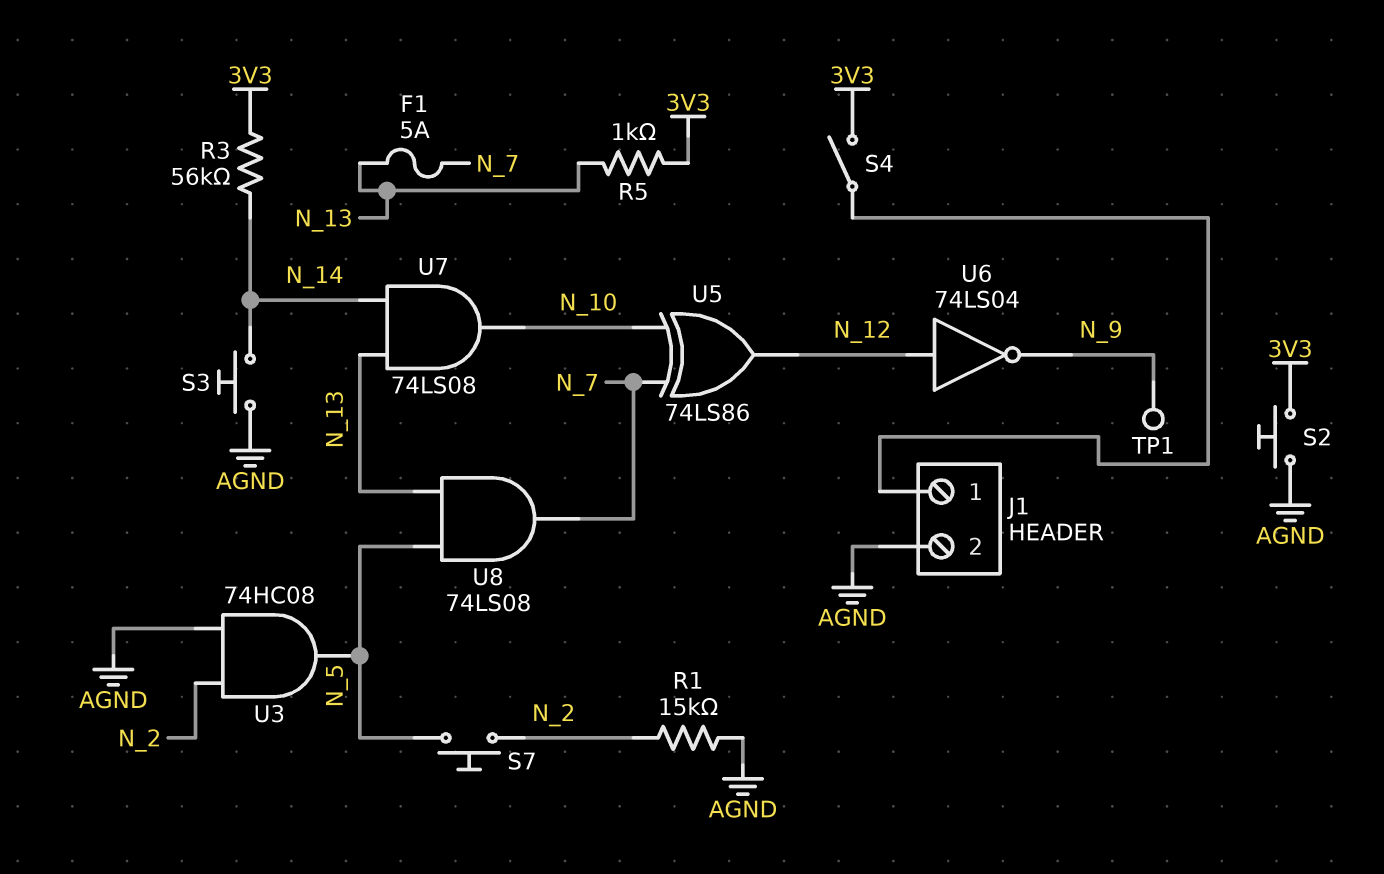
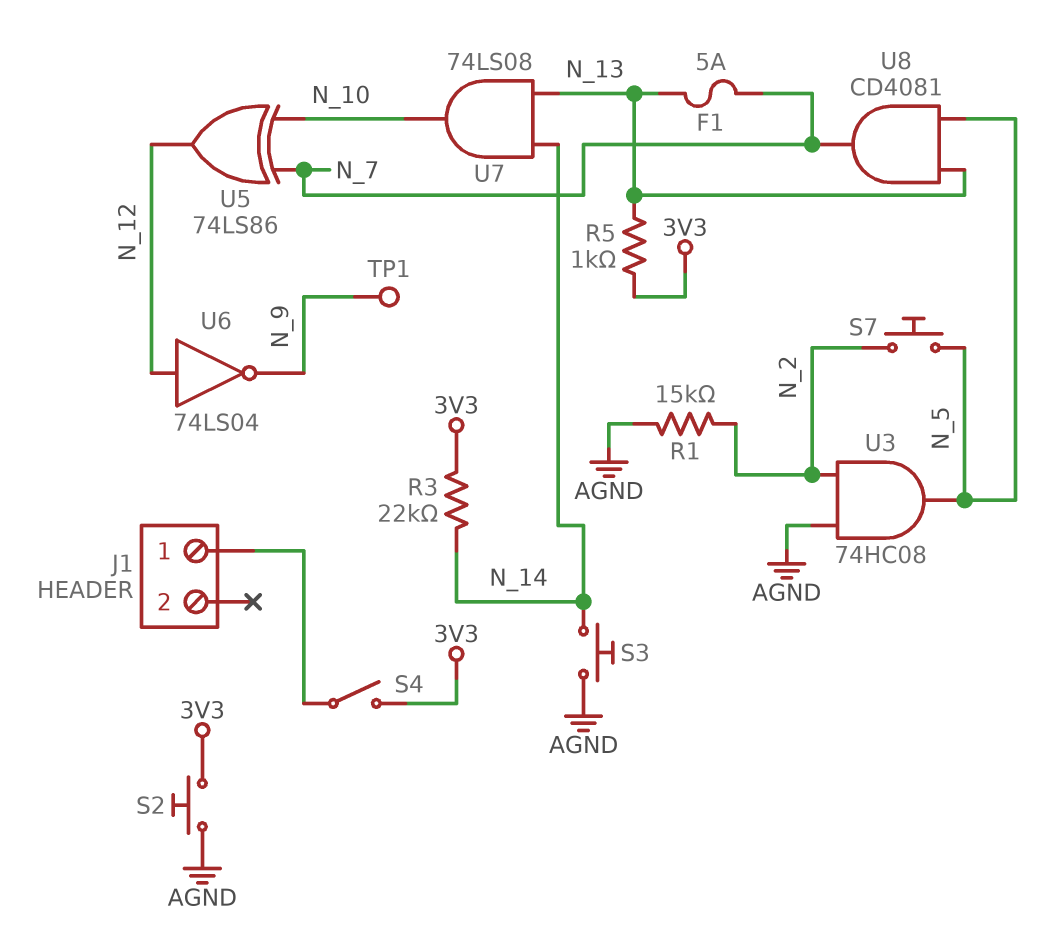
J1 pin 2: AGND -> none
R3: 56k (3V3, N_14) -> 22k (3V3, N_14)
U8: AND 74LS08 (in N_5, in N_13, out N_7) -> AND CD4081 (in N_5, in N_13, out N_7)

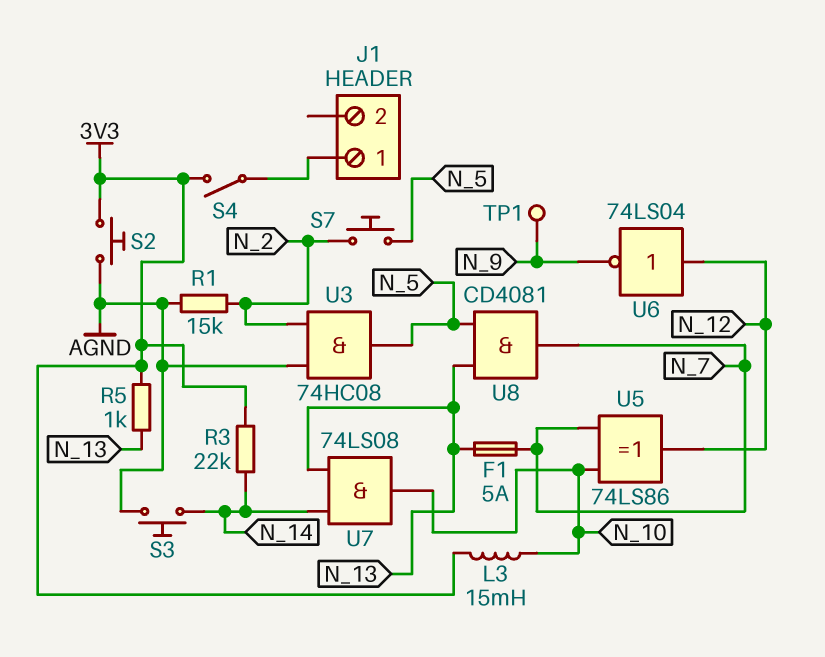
L3: none -> 15mH (3V3, N_10)

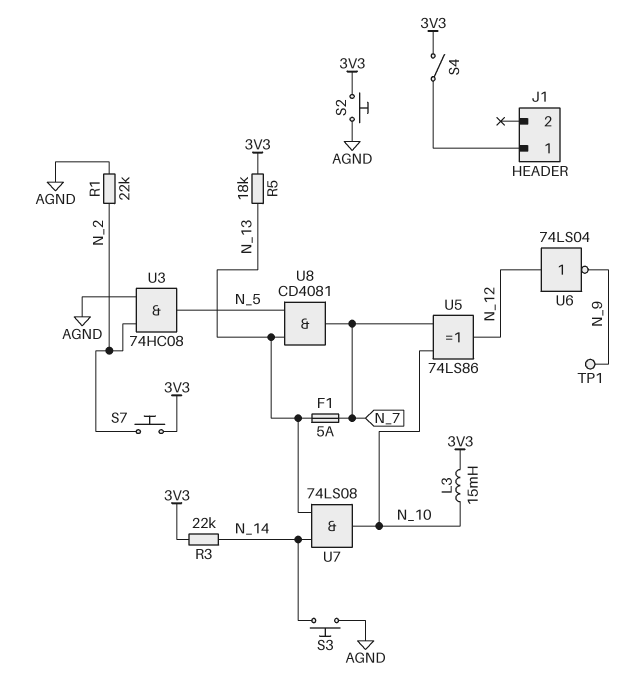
R1: 15k (AGND, N_2) -> 22k (AGND, N_2)
R5: 1k (3V3, N_13) -> 18k (3V3, N_13)
S7: button (N_2, N_5) -> button (3V3, N_2)

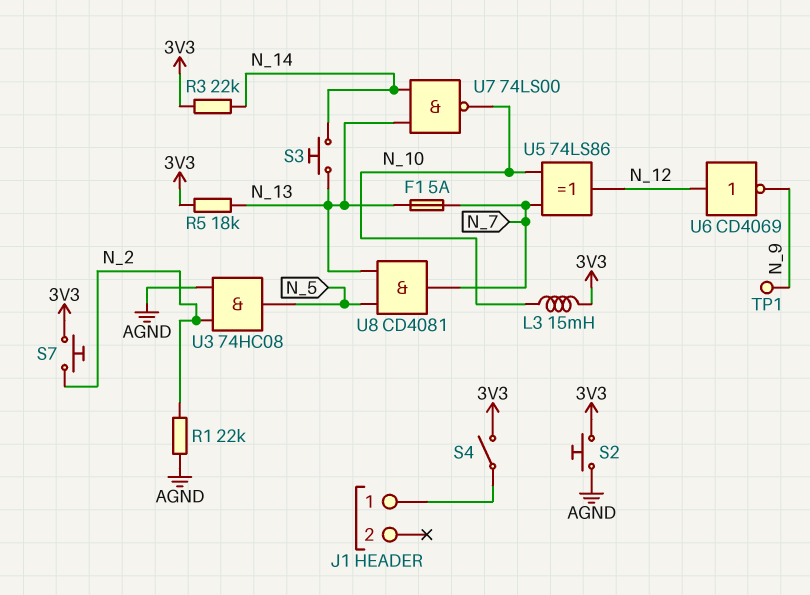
S3: button (AGND, N_14) -> button (N_13, N_14)
U6: NOT 74LS04 (in N_12, out N_9) -> NOT CD4069 (in N_12, out N_9)
U7: AND 74LS08 (in N_13, in N_14, out N_10) -> NAND 74LS00 (in N_13, in N_14, out N_10)

